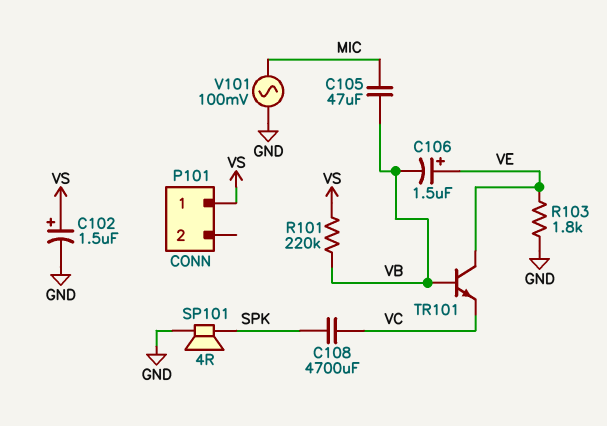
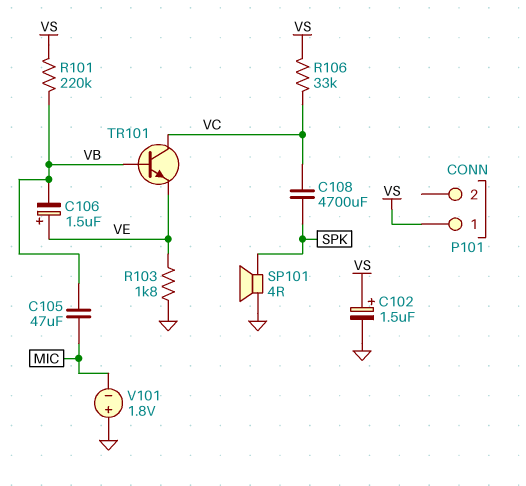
R106: none -> 33k (VC, VS)
TR101: NPN (B VB, C VE, E VC) -> NPN (B VB, C VC, E VE)
V101: AC 100mV (GND, MIC) -> 1.8V (plus GND, minus MIC)

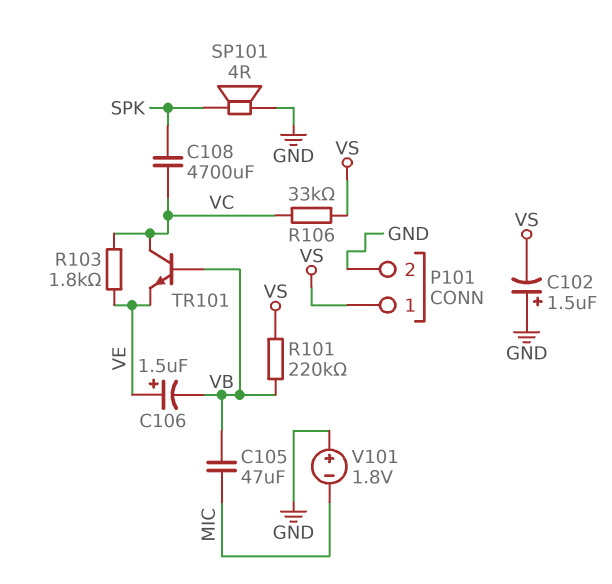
C102: 1.5uF (plus VS, minus GND) -> 1.5uF (plus GND, minus VS)
P101 pin 2: none -> GND
R103: 1.8k (GND, VE) -> 1.8k (VC, VE)

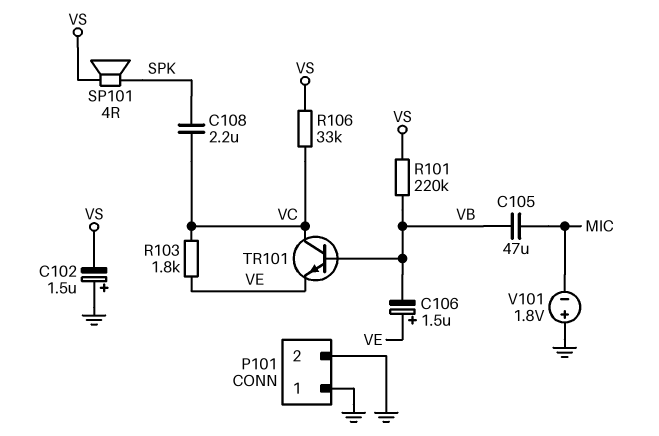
C108: 4700uF (SPK, VC) -> 2.2uF (SPK, VC)
P101 pin 1: VS -> GND
SP101: speaker 4R (GND, SPK) -> speaker 4R (SPK, VS)

